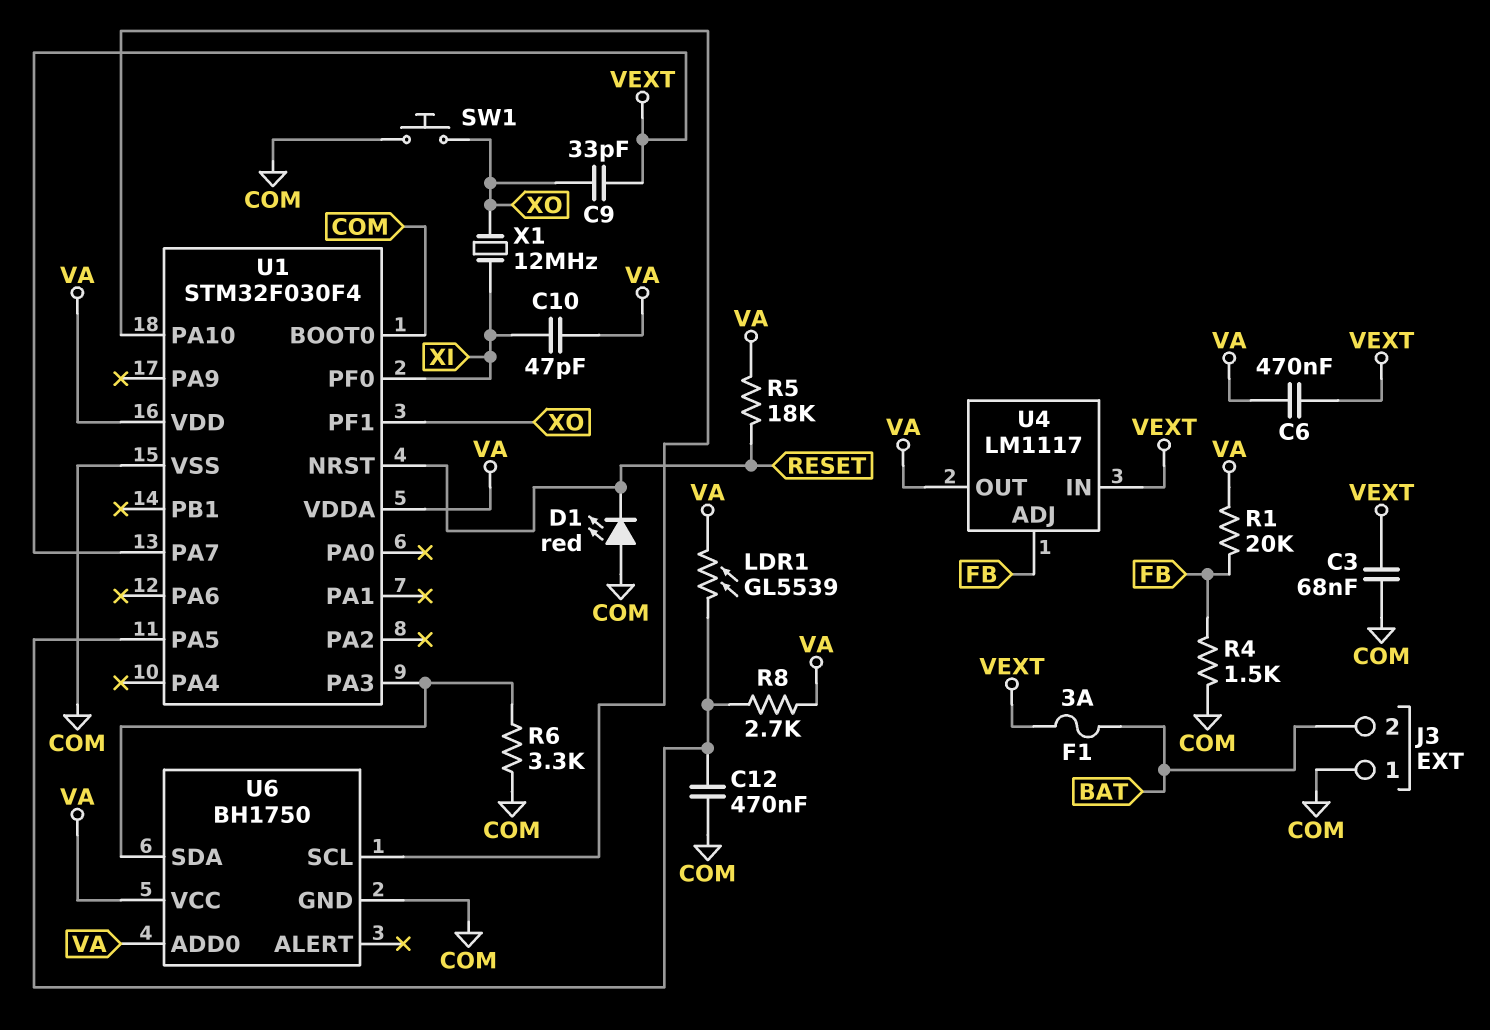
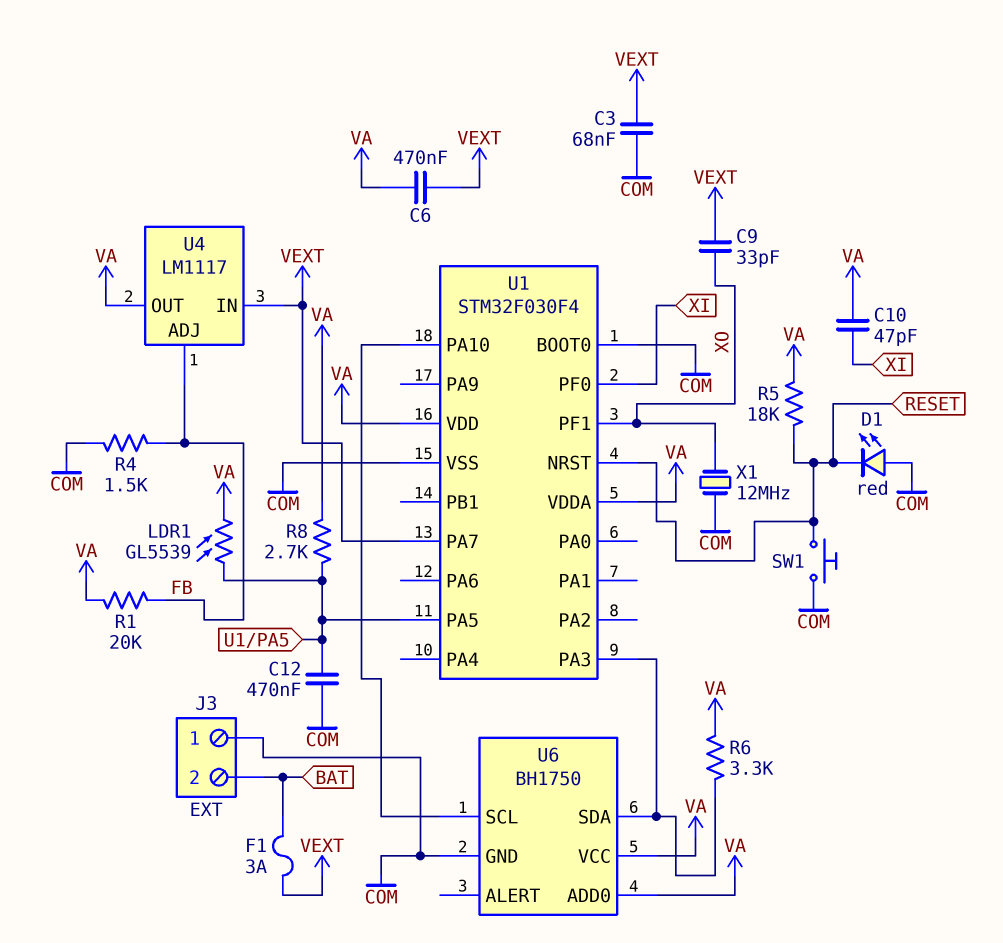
R6: 3.3k (COM, U1/PA3) -> 3.3k (U1/PA3, VA)
SW1: button (COM, XO) -> button (COM, RESET)
X1: 12MHz (XI, XO) -> 12MHz (COM, XO)

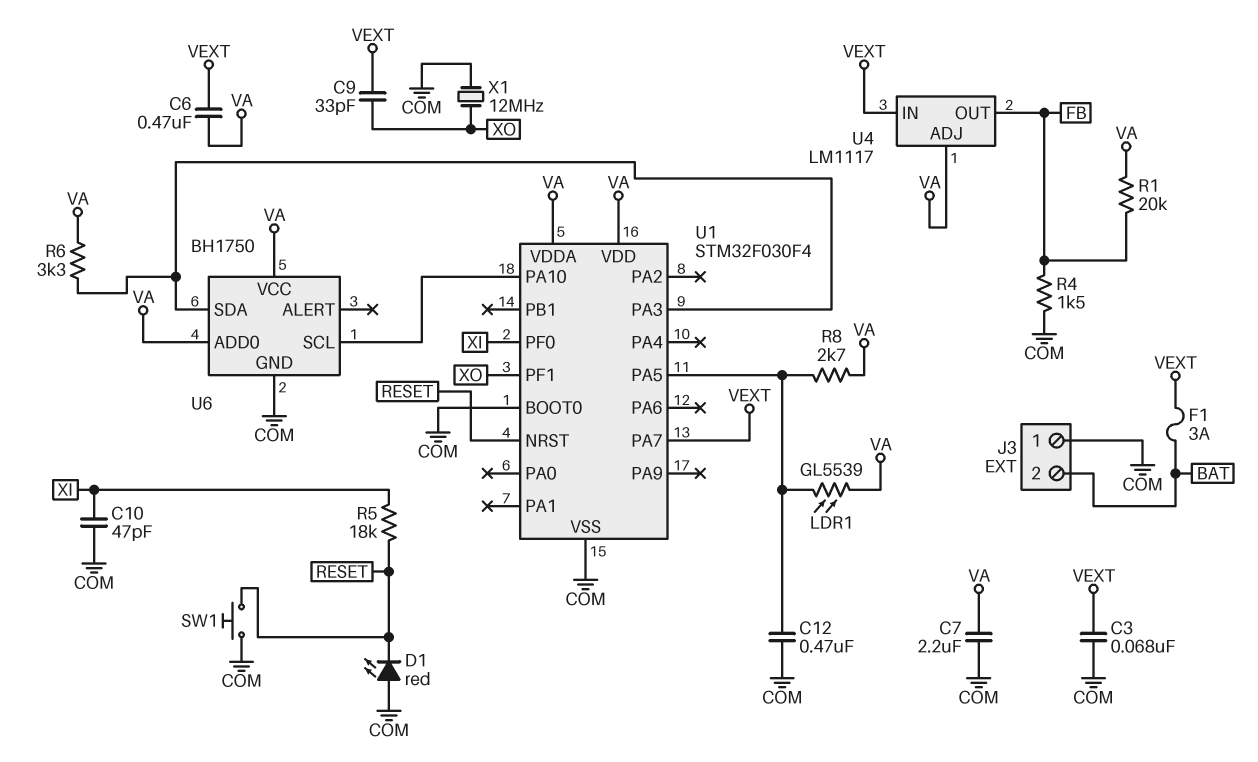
C7: none -> 2.2uF (COM, VA)
C10: 47pF (VA, XI) -> 47pF (COM, XI)
R5: 18k (RESET, VA) -> 18k (RESET, XI)
U4 pin ADJ: FB -> VA
U4 pin OUT: VA -> FB

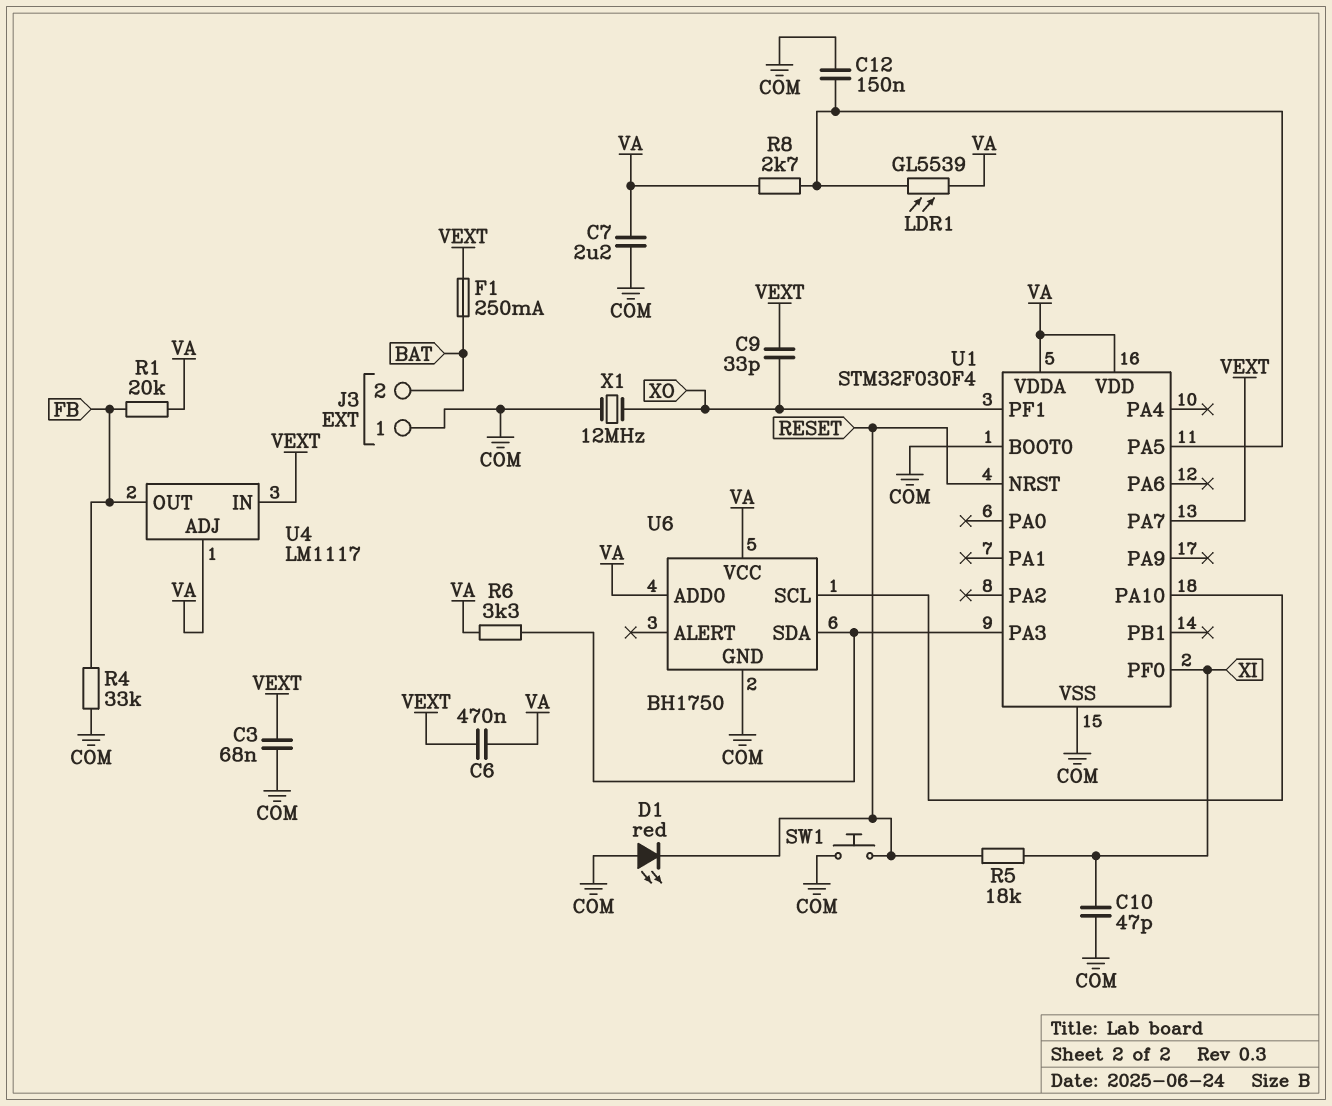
C12: 470nF (COM, U1/PA5) -> 150nF (COM, U1/PA5)
F1: 3A (BAT, VEXT) -> 250mA (BAT, VEXT)
R4: 1.5k (COM, FB) -> 33k (COM, FB)

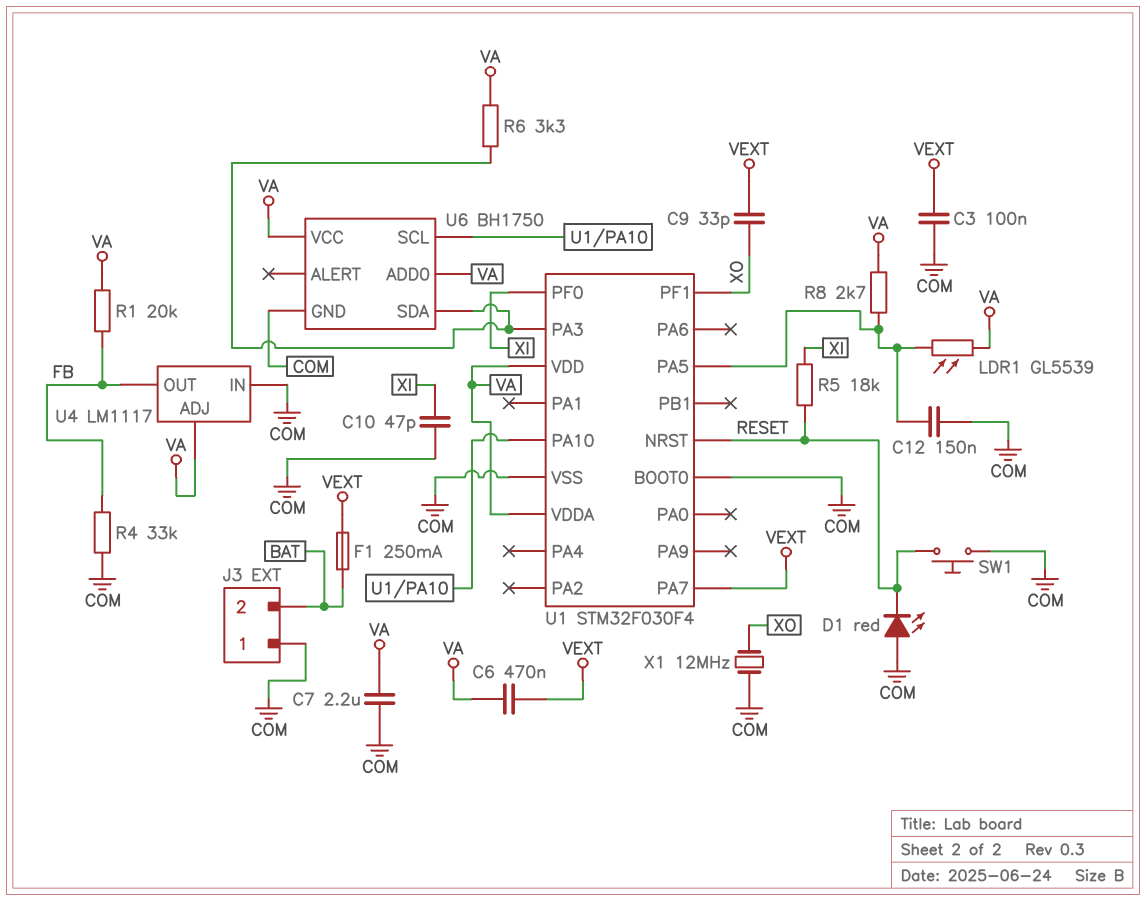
C3: 68nF (COM, VEXT) -> 100nF (COM, VEXT)
U4 pin IN: VEXT -> COM

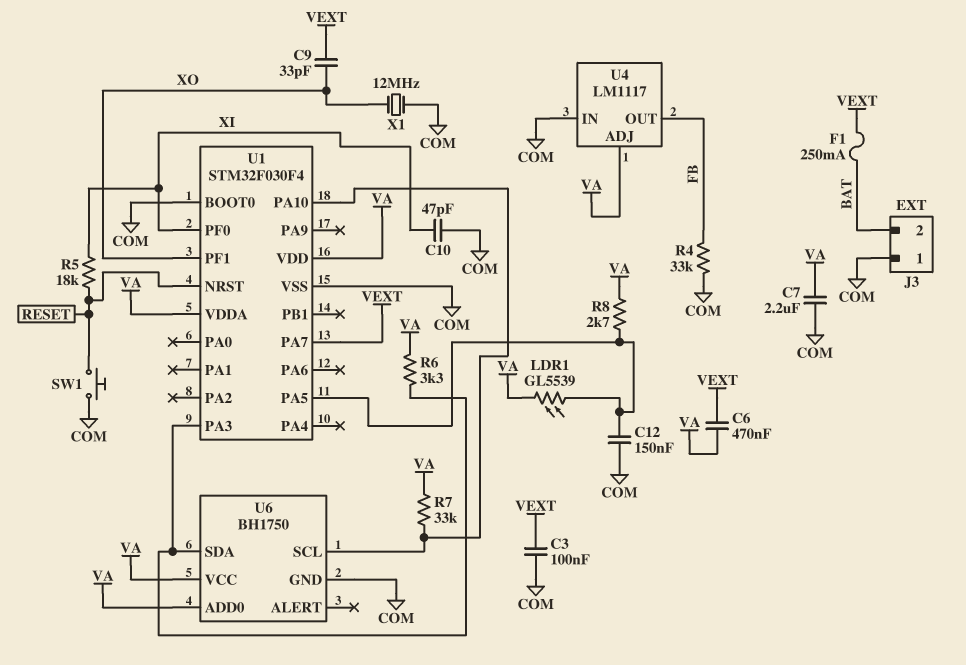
D1: LED red (A COM, K RESET) -> none
R1: 20k (FB, VA) -> none
R7: none -> 33k (U1/PA10, VA)

